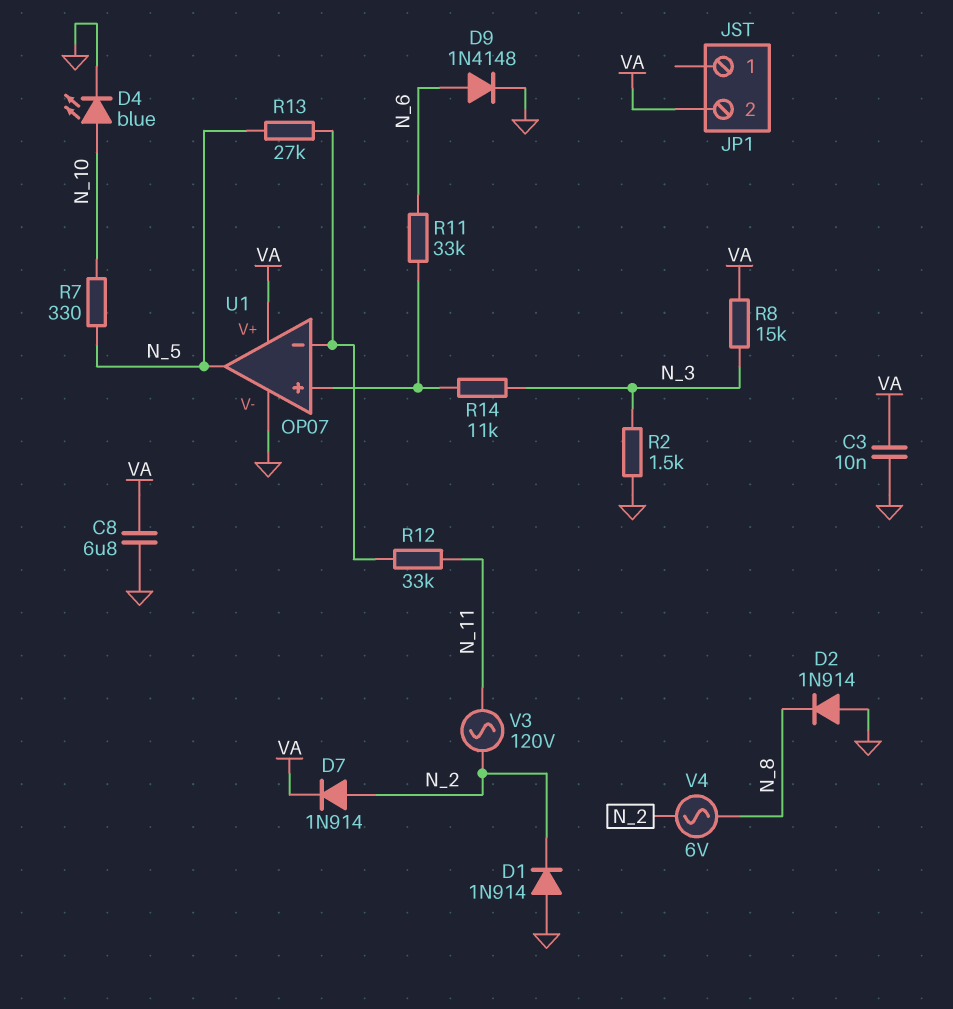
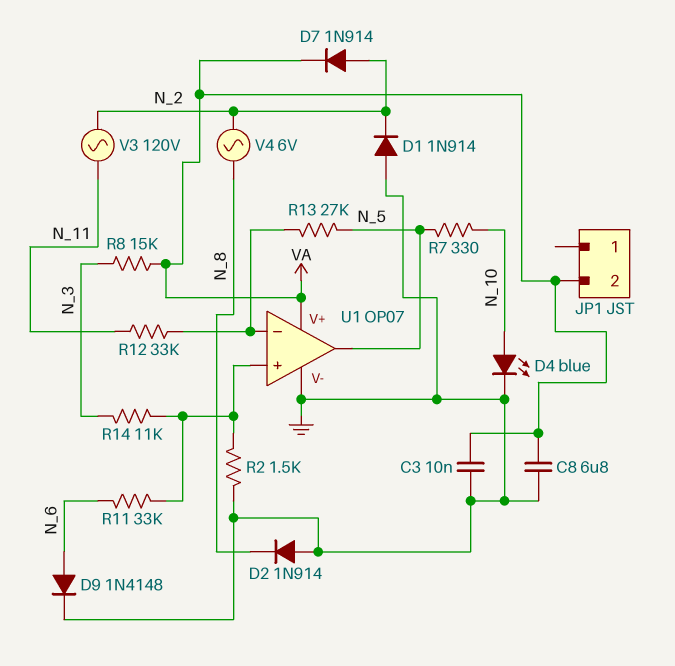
R2: 1.5k (GND, N_3) -> 1.5k (GND, U1/in+)

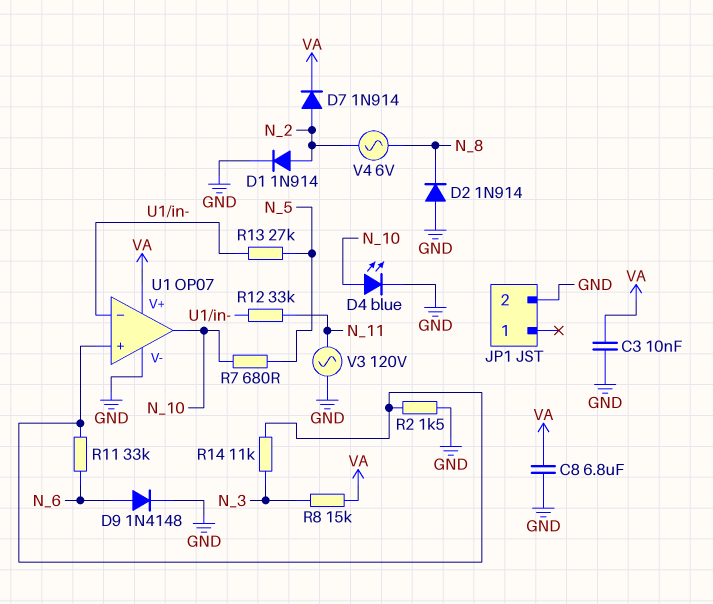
D1: diode 1N914 (A GND, K N_2) -> diode 1N914 (A N_2, K GND)
JP1 pin 2: VA -> GND
R7: 330 (N_5, N_10) -> 680 (N_5, N_10)
U1 pin out: N_5 -> N_10
V3: AC 120V (N_2, N_11) -> AC 120V (GND, N_11)

